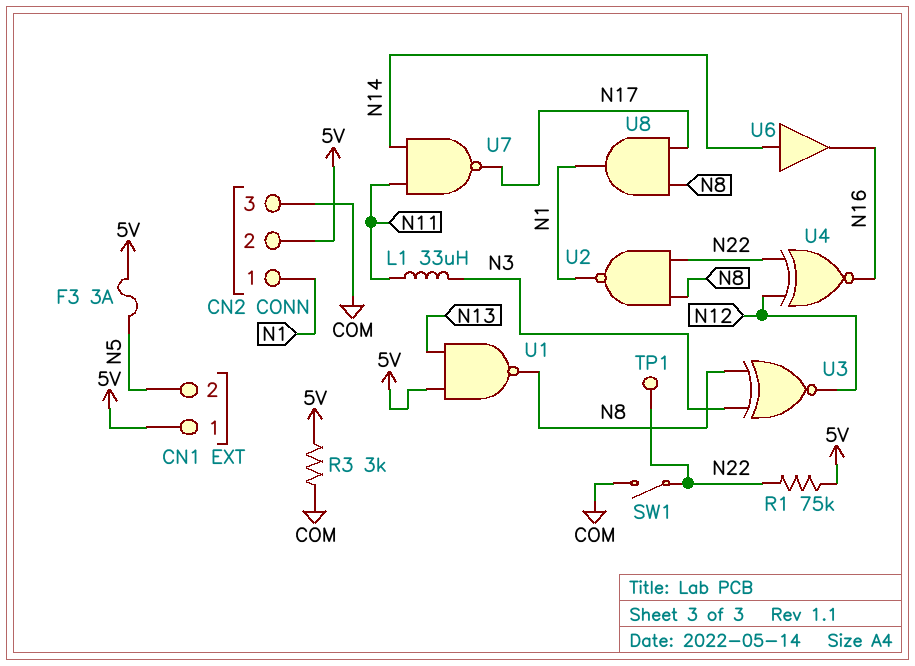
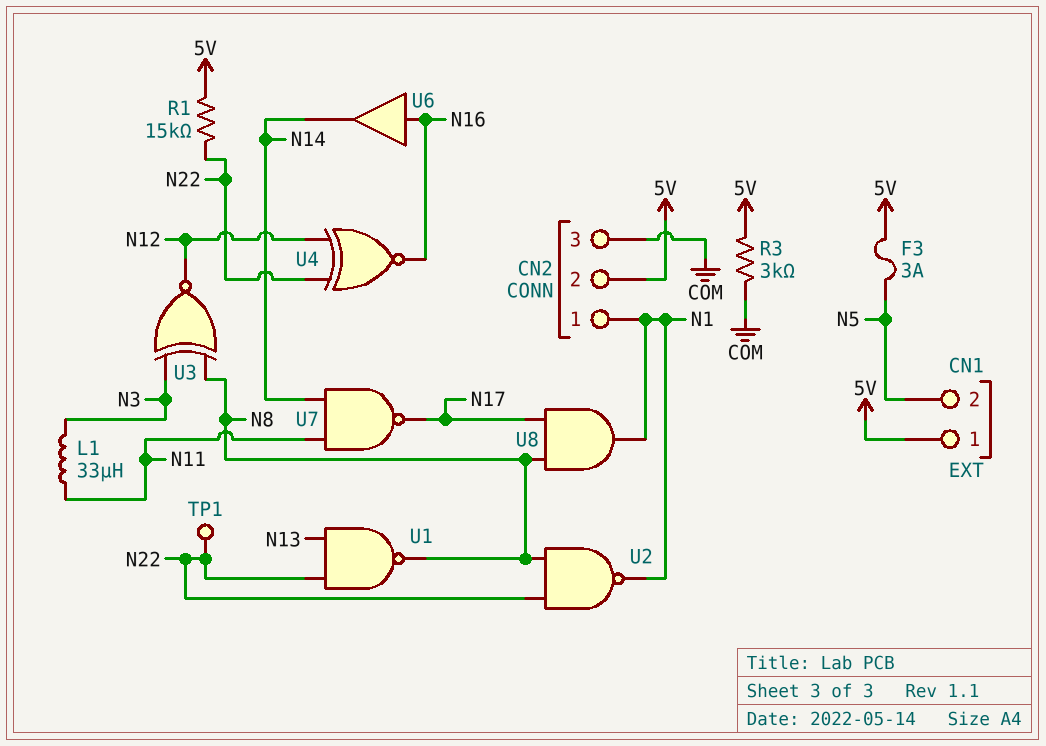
R1: 75k (5V, N22) -> 15k (5V, N22)
SW1: switch (COM, N22) -> none
U1: NAND (in 5V, in N13, out N8) -> NAND (in N13, in N22, out N8)
U6: buffer (in N14, out N16) -> buffer (in N16, out N14)

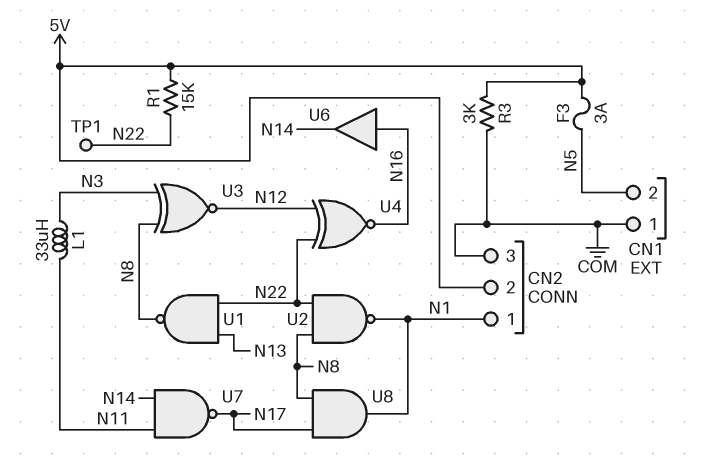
CN1 pin 1: 5V -> COM

